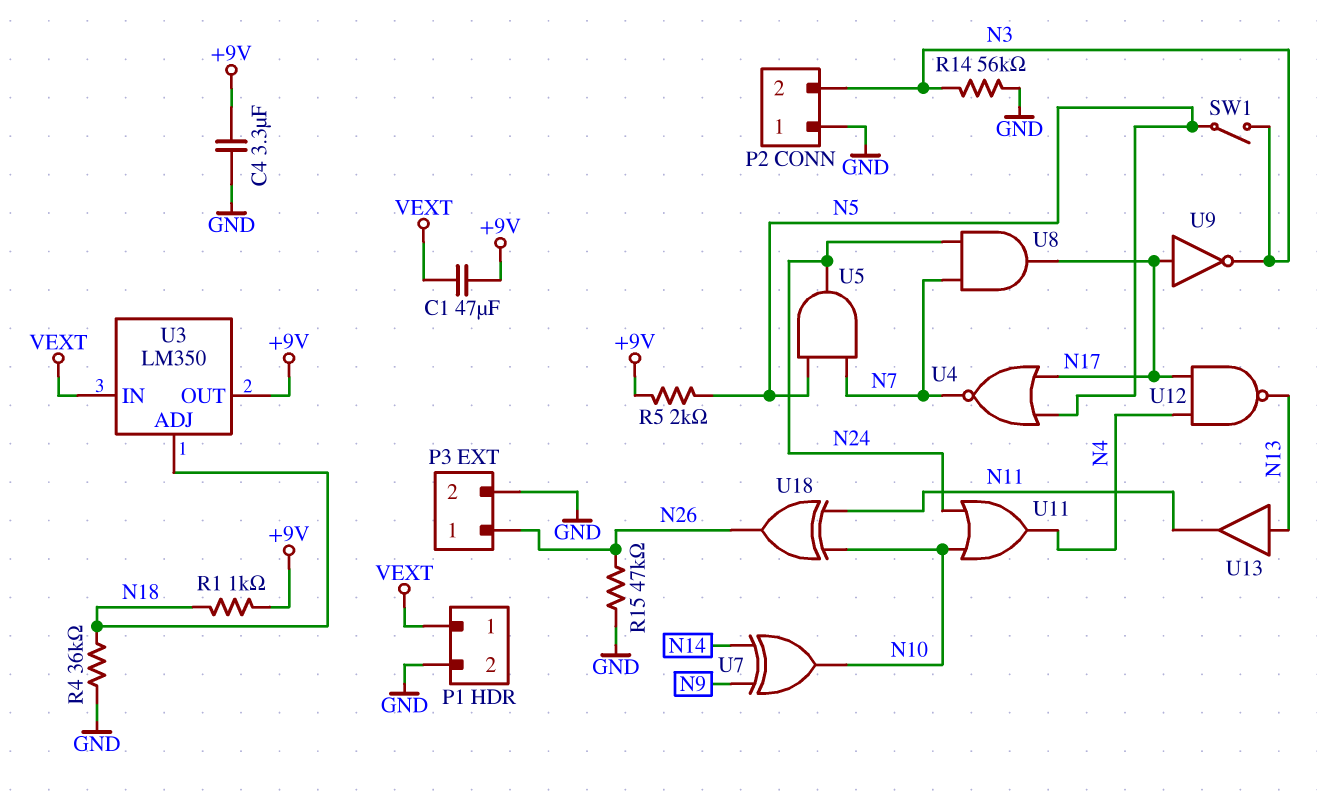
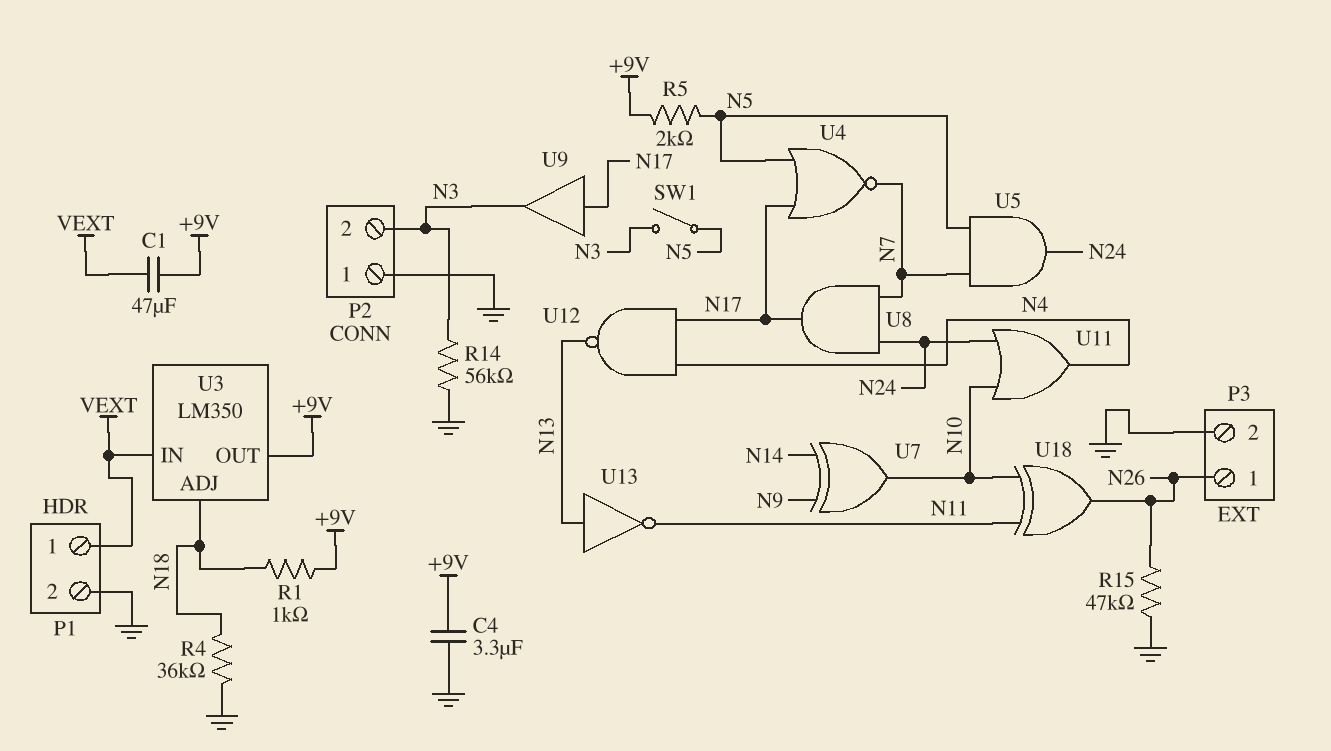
U9: NOT (in N17, out N3) -> buffer (in N17, out N3)
U13: buffer (in N13, out N11) -> NOT (in N13, out N11)

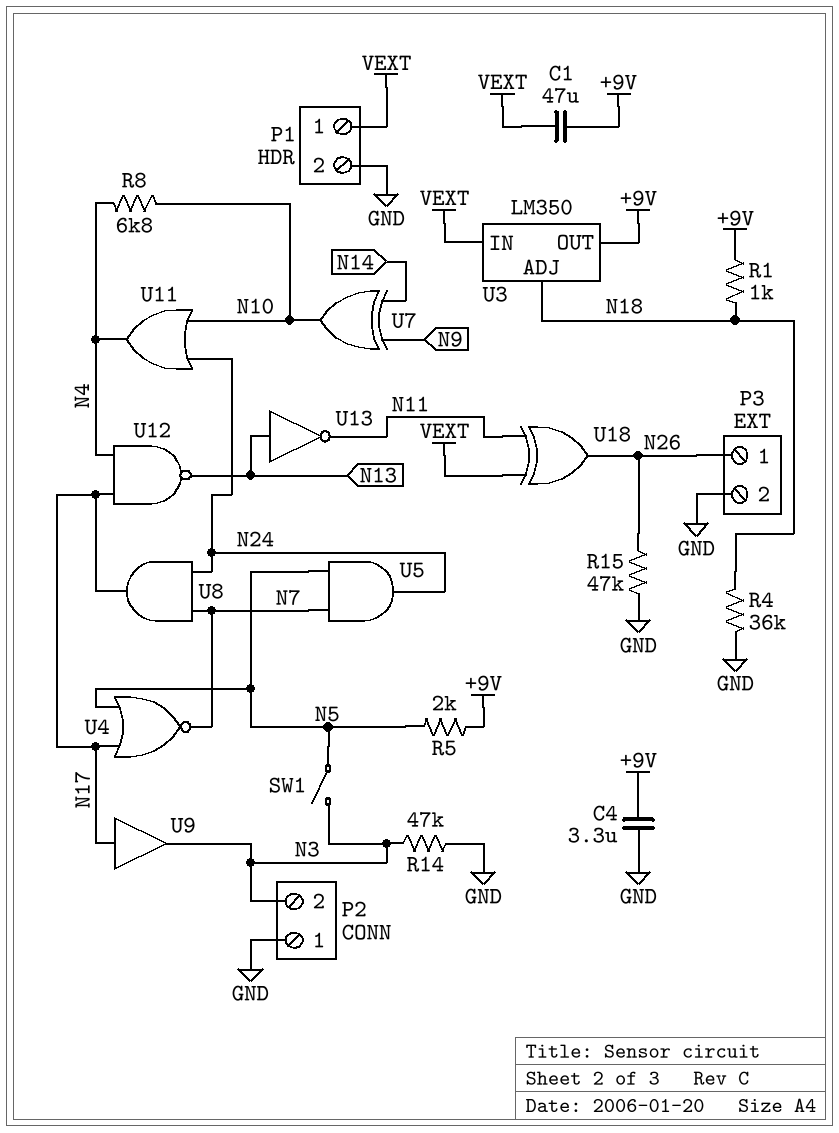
R8: none -> 6.8k (N4, N10)
R14: 56k (GND, N3) -> 47k (GND, N3)
U18: XOR (in N10, in N11, out N26) -> XOR (in N11, in VEXT, out N26)

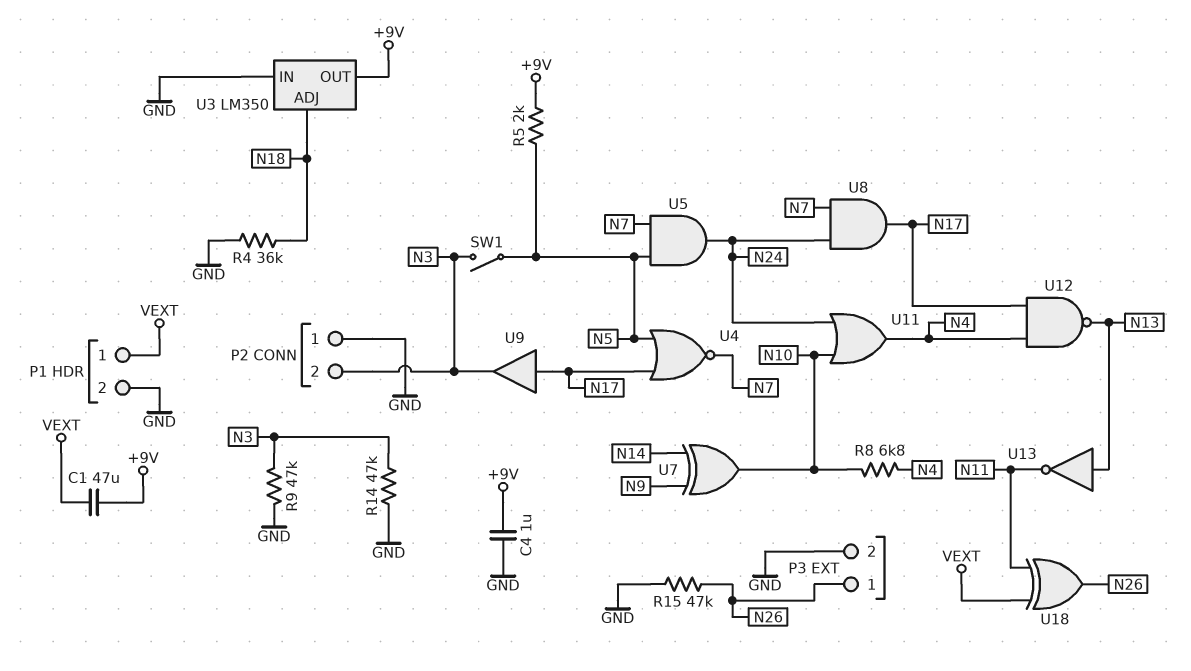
C4: 3.3uF (+9V, GND) -> 1uF (+9V, GND)
R1: 1k (+9V, N18) -> none
R9: none -> 47k (GND, N3)
U3 pin IN: VEXT -> GND

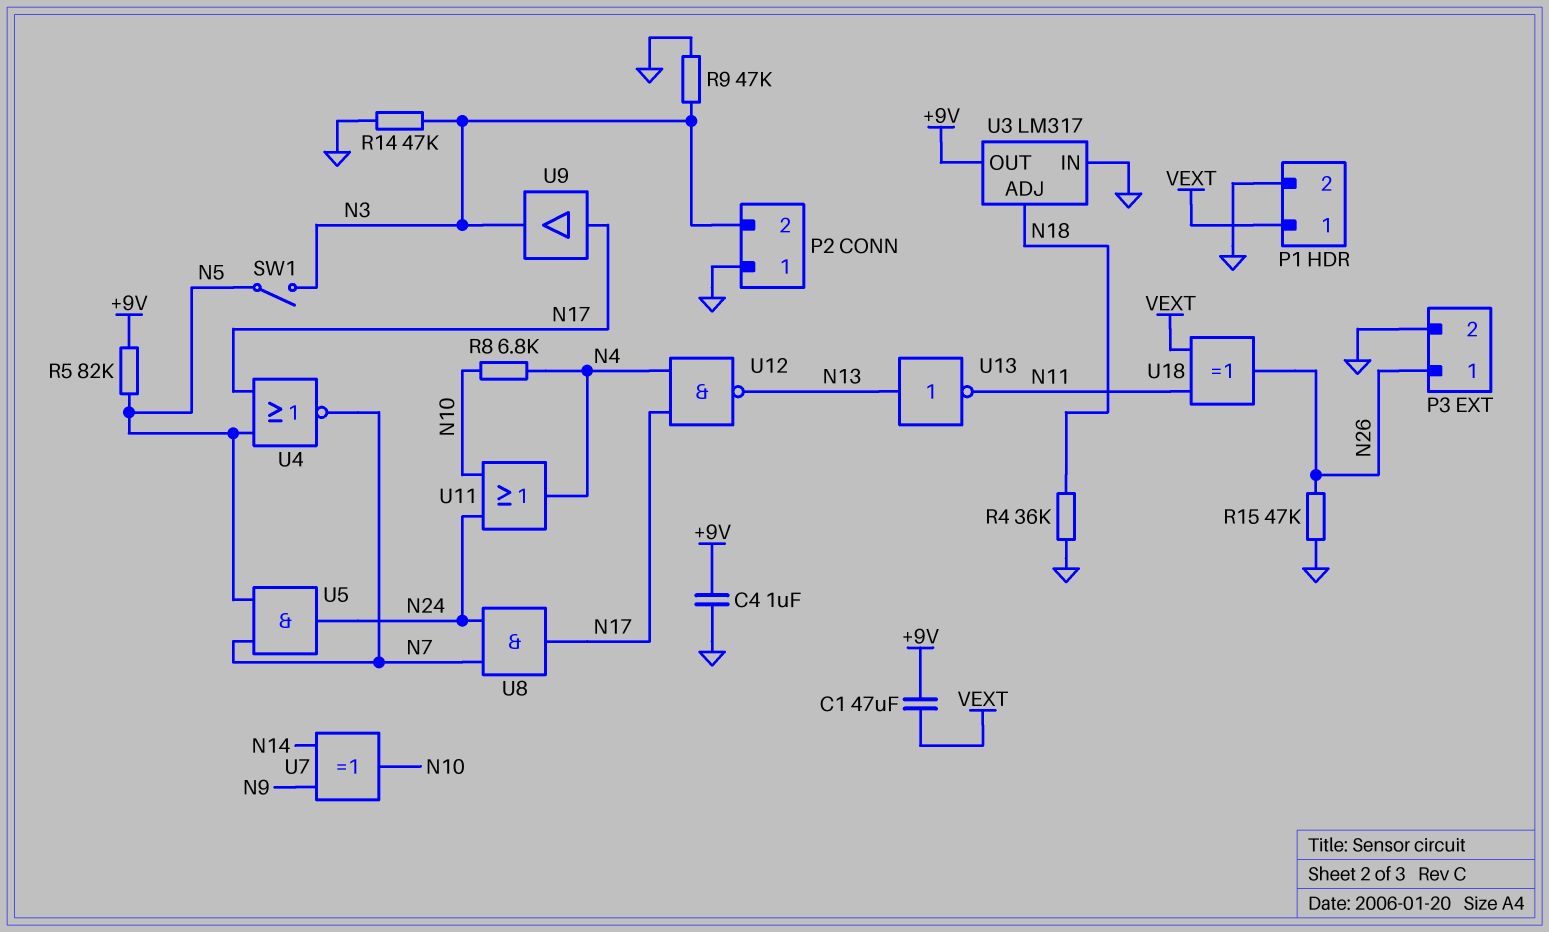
R5: 2k (+9V, N5) -> 82k (+9V, N5)
U3: LM350 -> LM317

